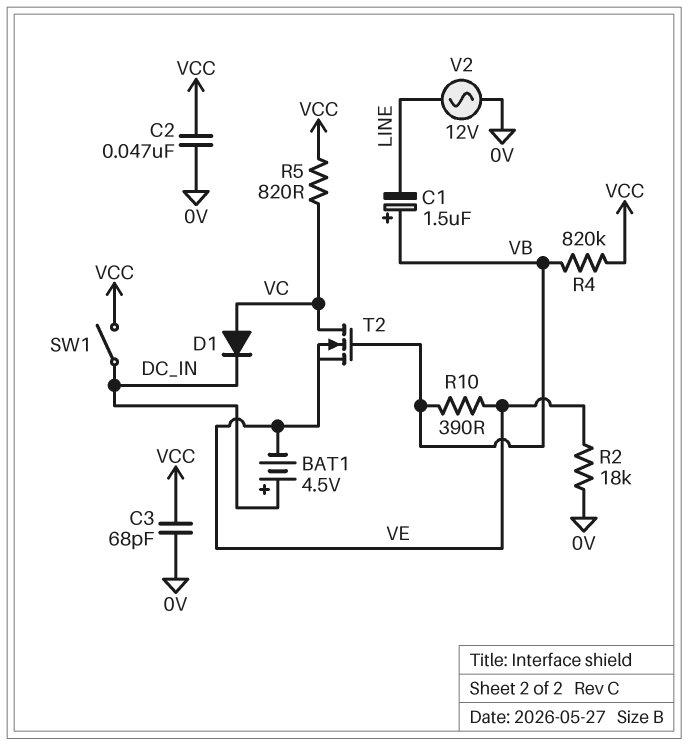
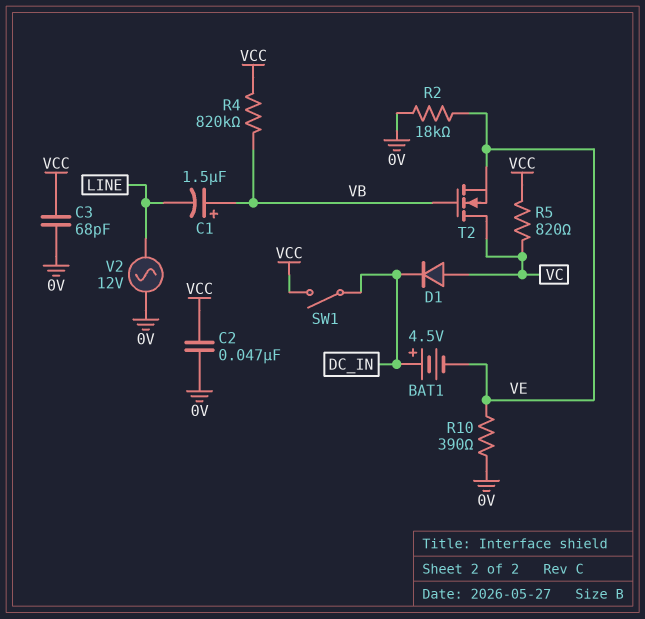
R10: 390 (VB, VE) -> 390 (0V, VE)

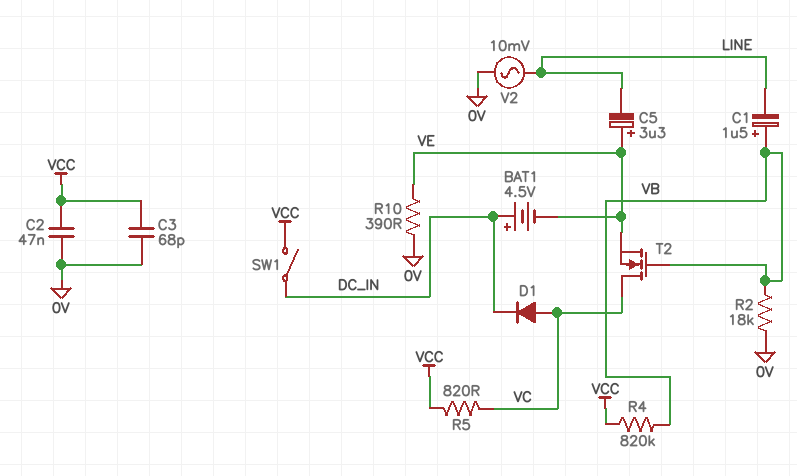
C5: none -> 3.3uF (plus VE, minus LINE)
R2: 18k (0V, VE) -> 18k (0V, VB)
V2: AC 12V (0V, LINE) -> AC 10mV (0V, LINE)

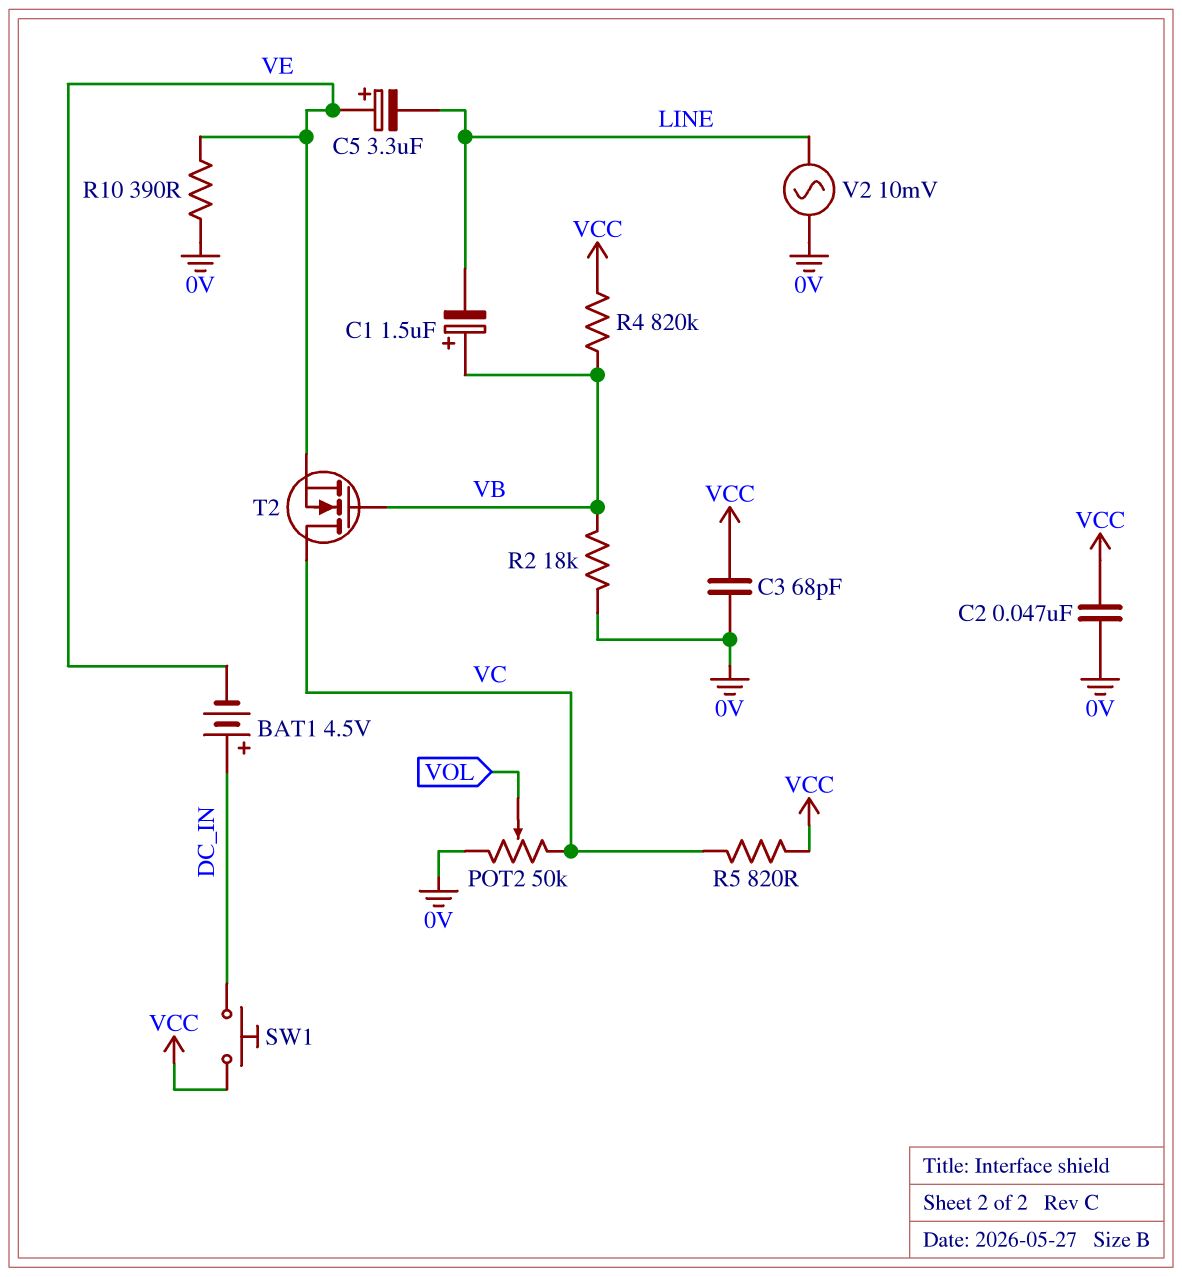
D1: diode (A VC, K DC_IN) -> none
POT2: none -> 50k (0V, VC, wiper VOL)
SW1: switch (DC_IN, VCC) -> button (DC_IN, VCC)

